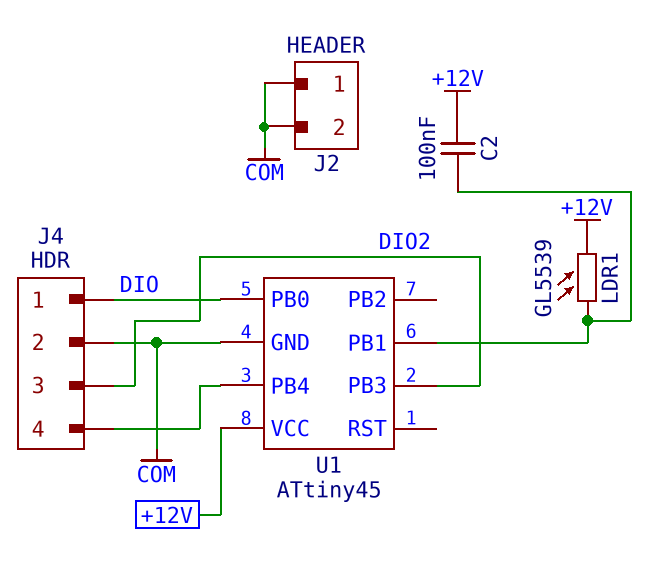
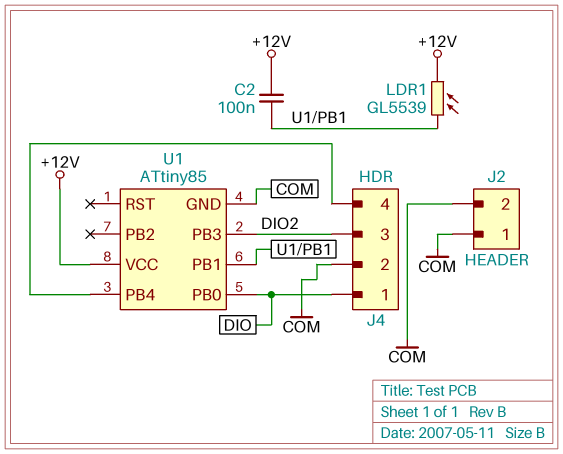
U1: ATtiny45 -> ATtiny85

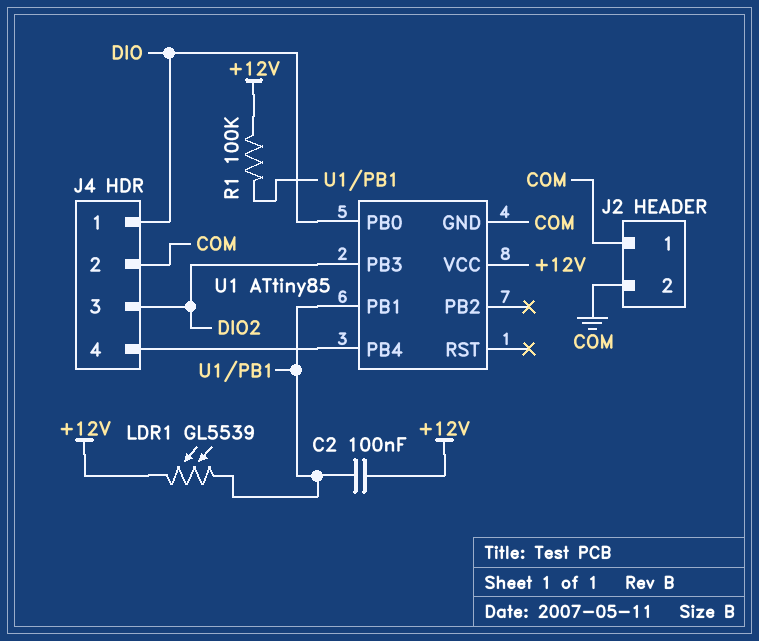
R1: none -> 100k (+12V, U1/PB1)

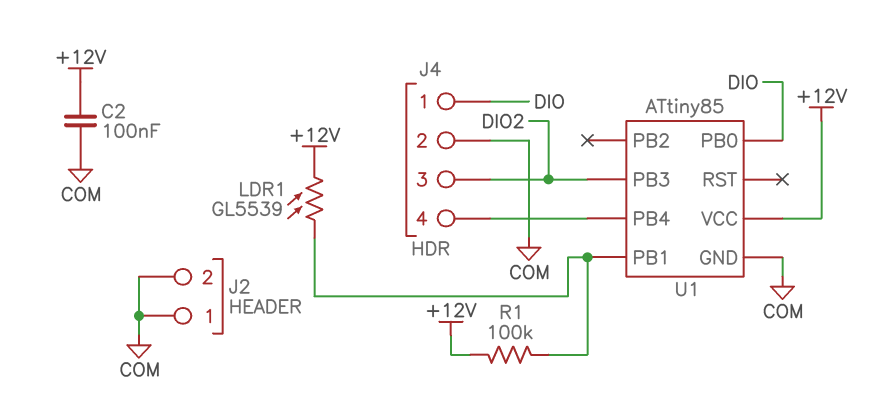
C2: 100nF (+12V, U1/PB1) -> 100nF (+12V, COM)

